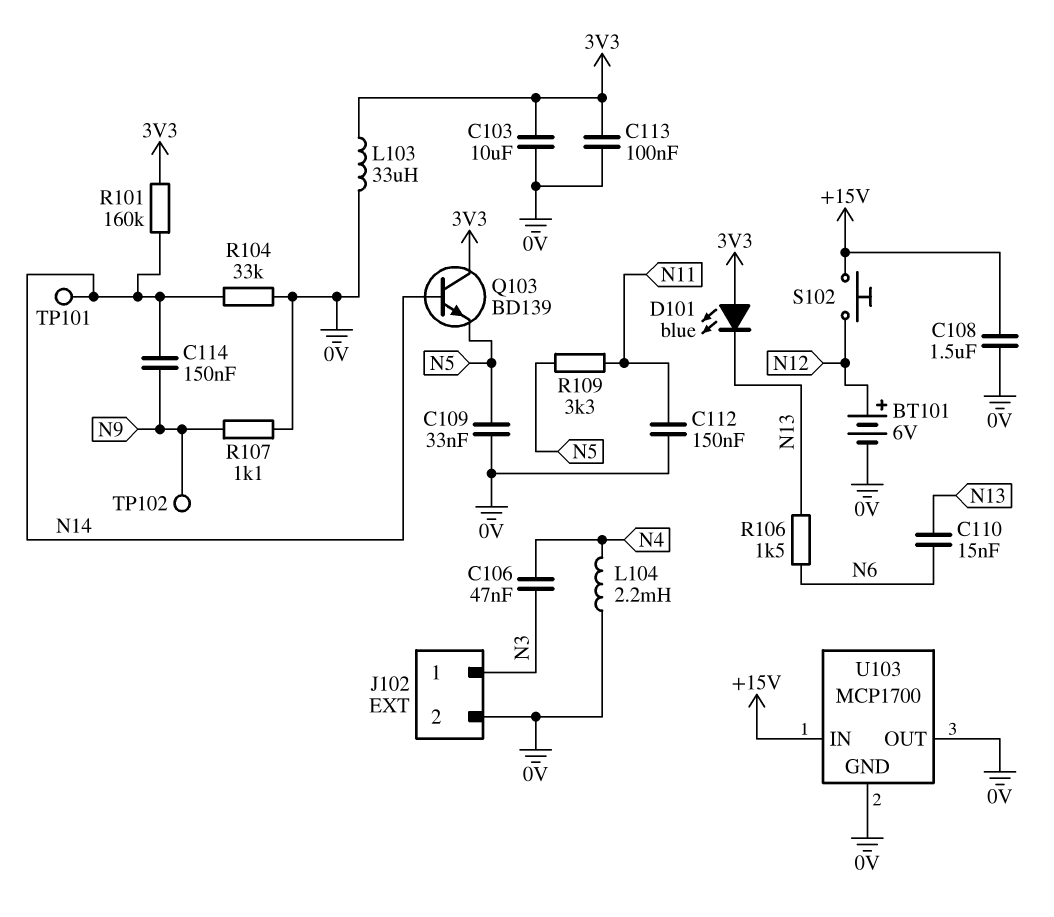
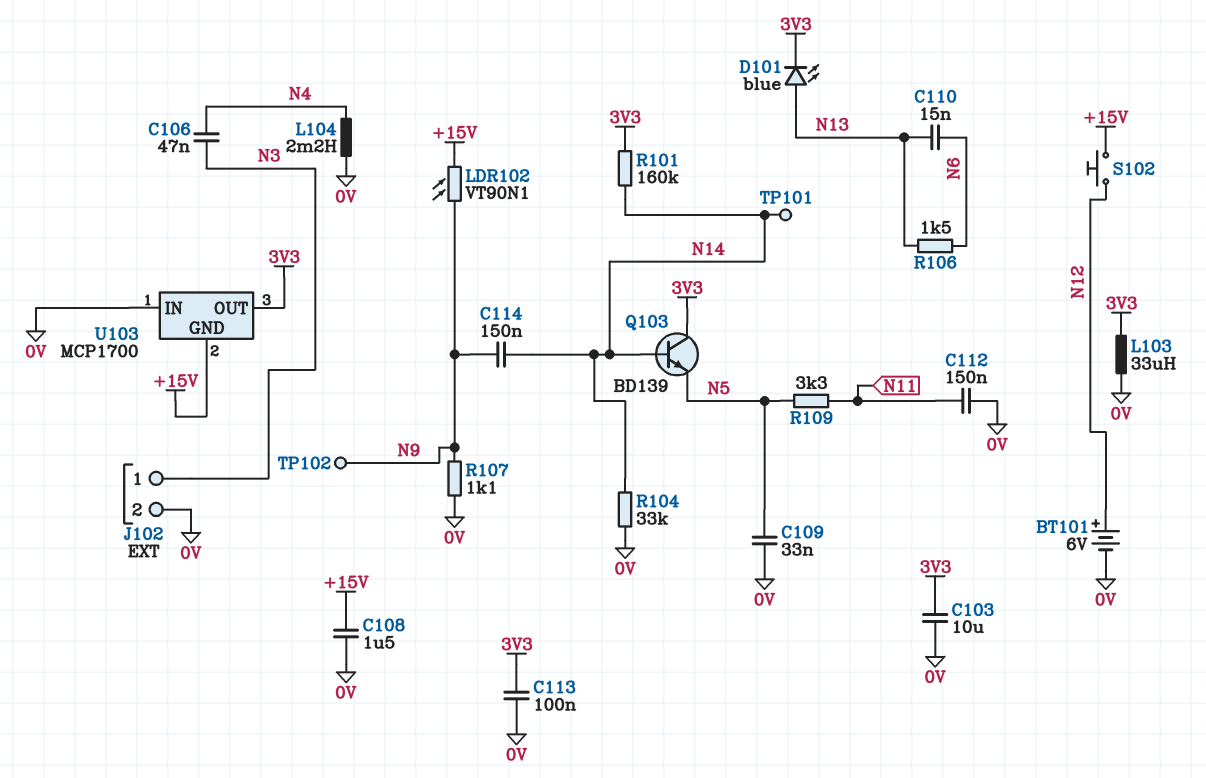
D101: LED blue (A 3V3, K N13) -> LED blue (A N13, K 3V3)
LDR102: none -> VT90N1 (+15V, N9)
U103 pin GND: 0V -> +15V
U103 pin IN: +15V -> 0V
U103 pin OUT: 0V -> 3V3

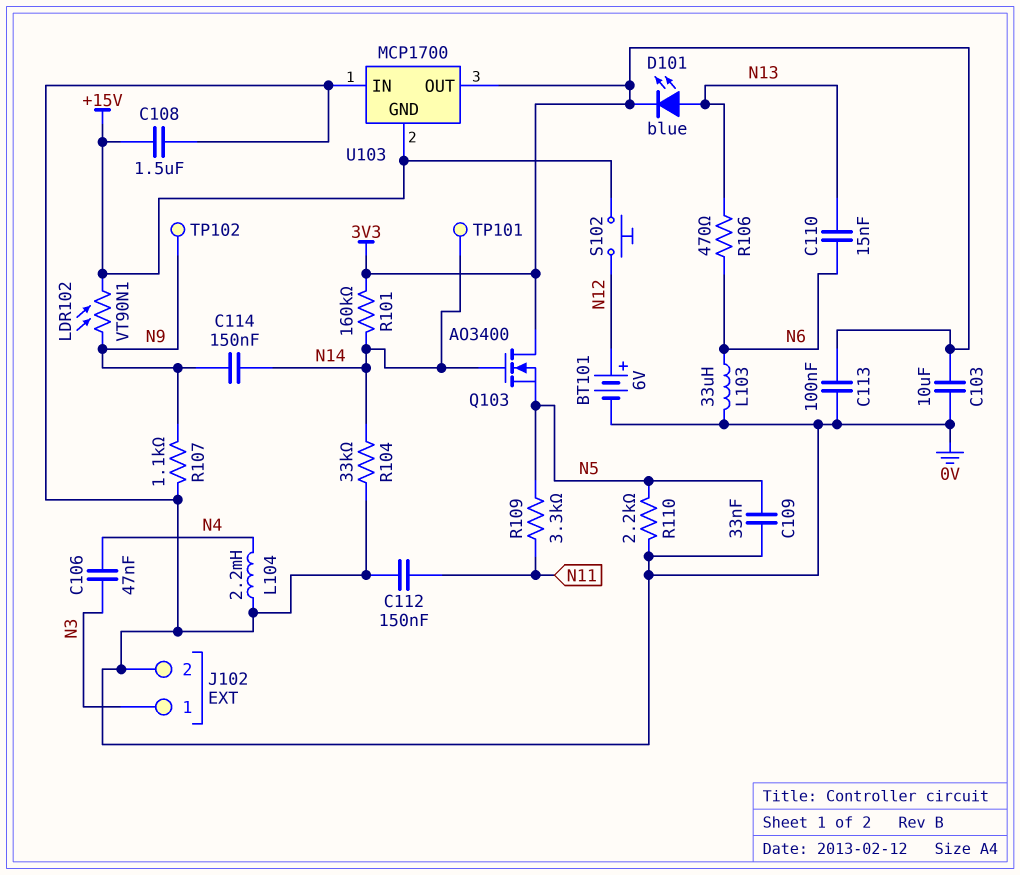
L103: 33uH (0V, 3V3) -> 33uH (0V, N6)
Q103: NPN BD139 (B N14, C 3V3, E N5) -> NMOS AO3400 (G N14, D 3V3, S N5)
R106: 1.5k (N6, N13) -> 470 (N6, N13)
R110: none -> 2.2k (0V, N5)

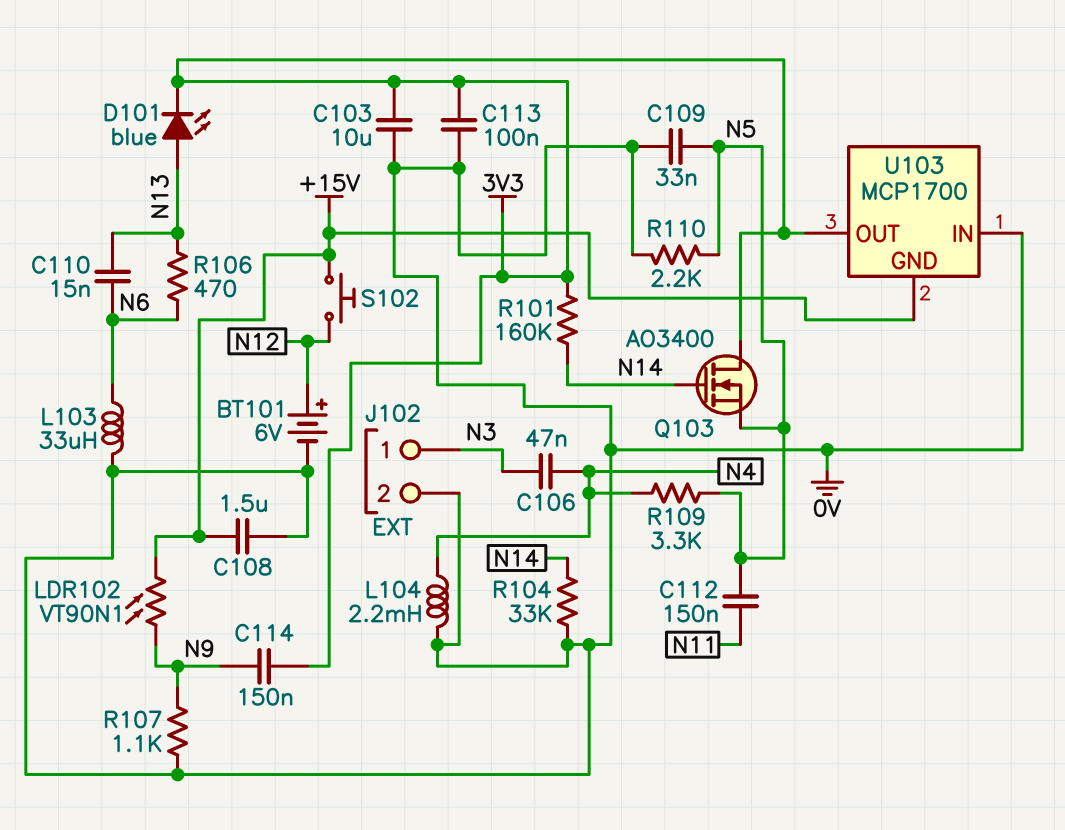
C112: 150nF (0V, N11) -> 150nF (N5, N11)
C114: 150nF (N9, N14) -> 150nF (3V3, N9)
R109: 3.3k (N5, N11) -> 3.3k (N4, N5)
TP101: test point (N14) -> none
TP102: test point (N9) -> none

